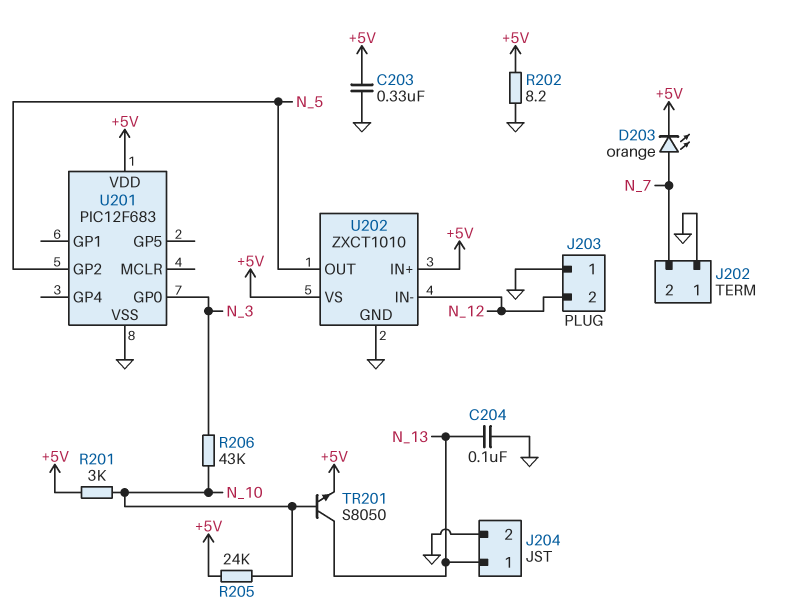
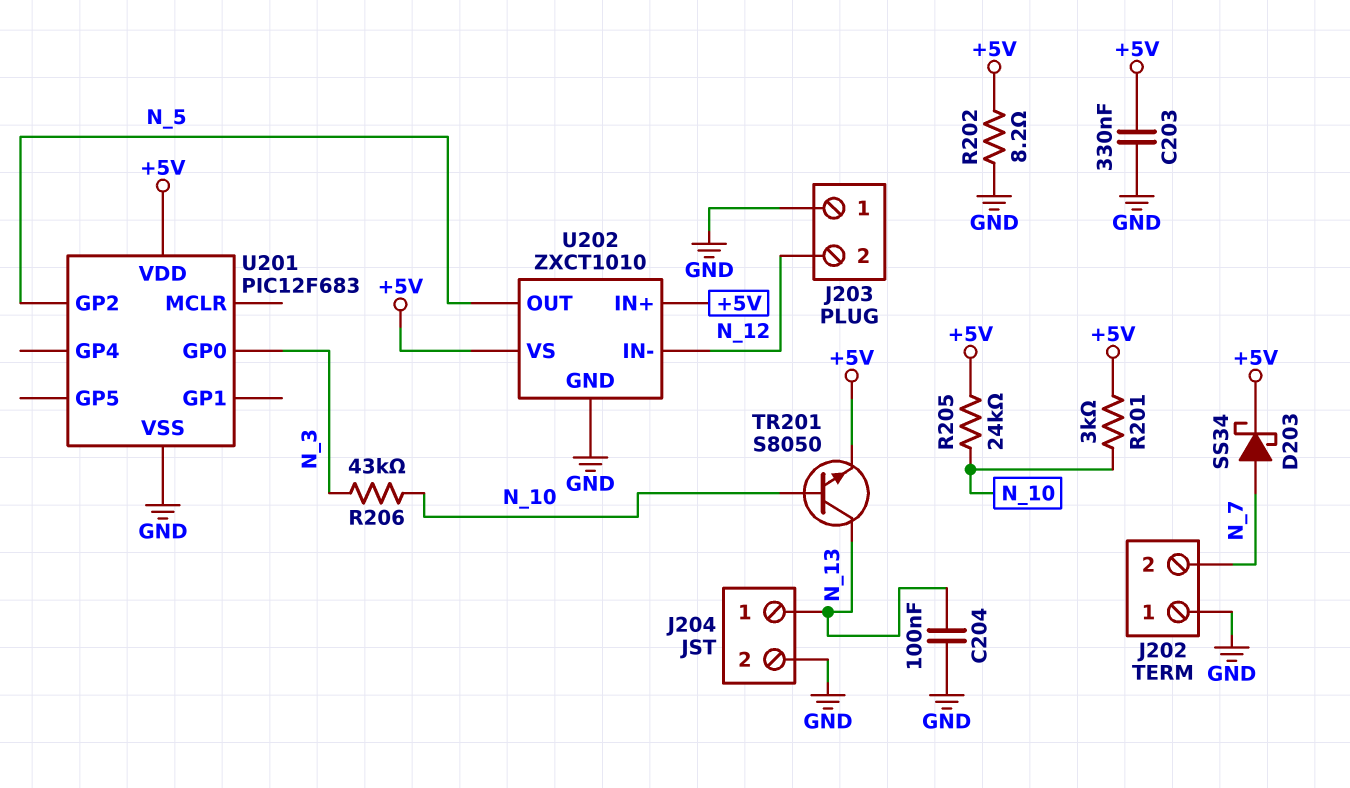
D203: LED orange (A N_7, K +5V) -> schottky SS34 (A N_7, K +5V)

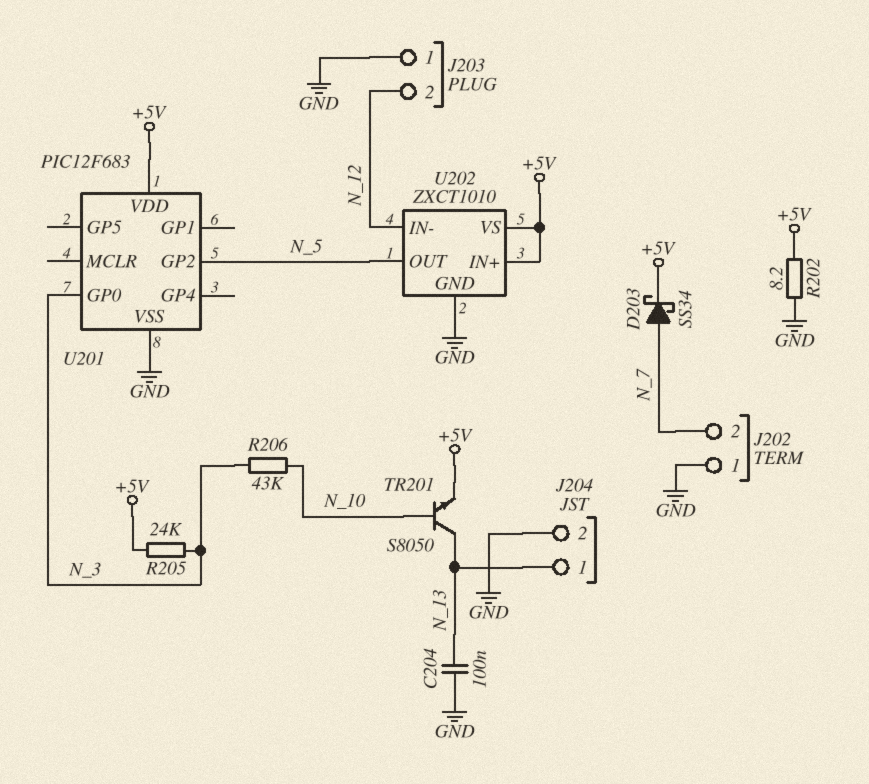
C203: 330nF (+5V, GND) -> none
R201: 3k (+5V, N_10) -> none
R205: 24k (+5V, N_10) -> 24k (+5V, N_3)

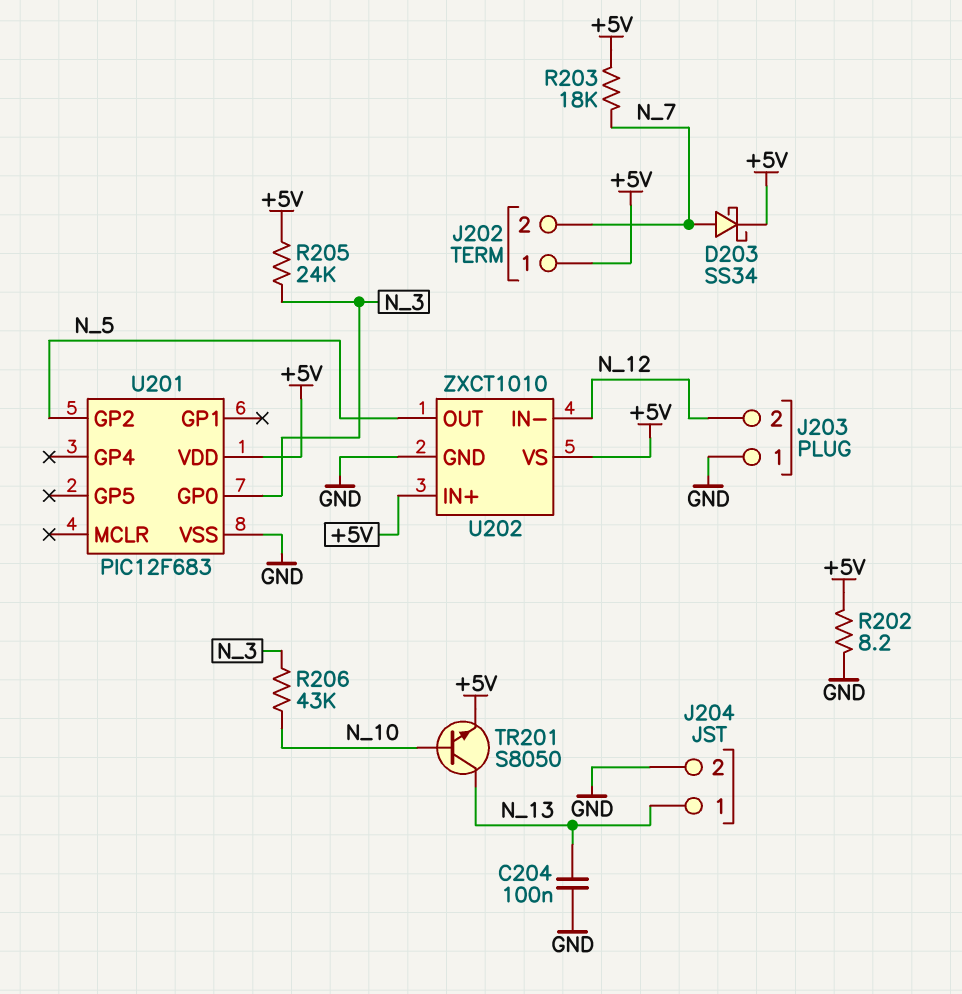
J202 pin 1: GND -> +5V
R203: none -> 18k (+5V, N_7)

